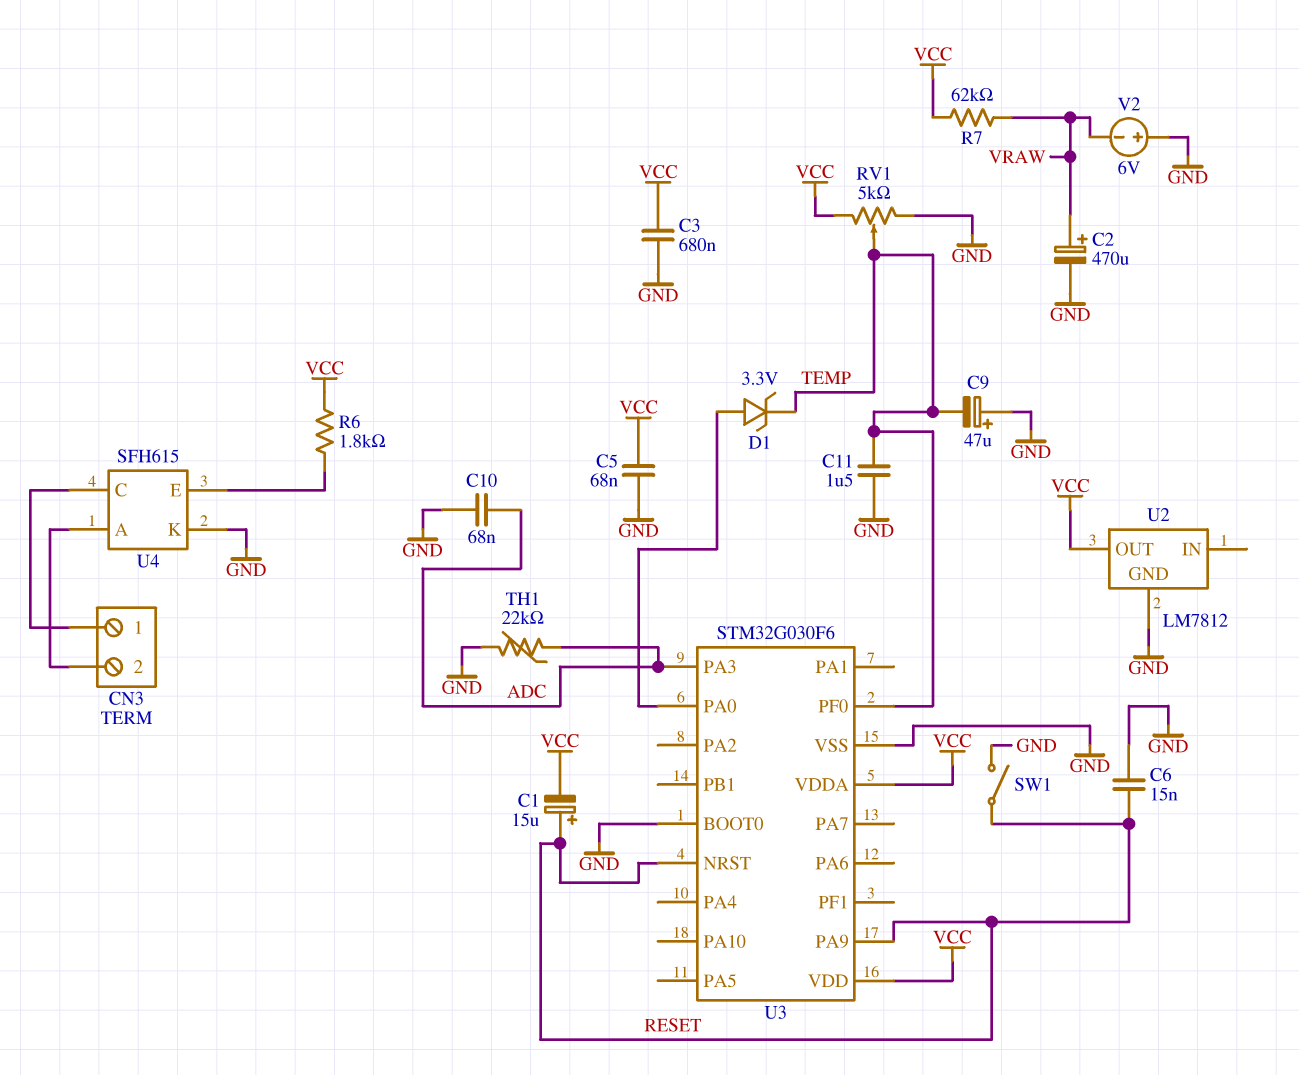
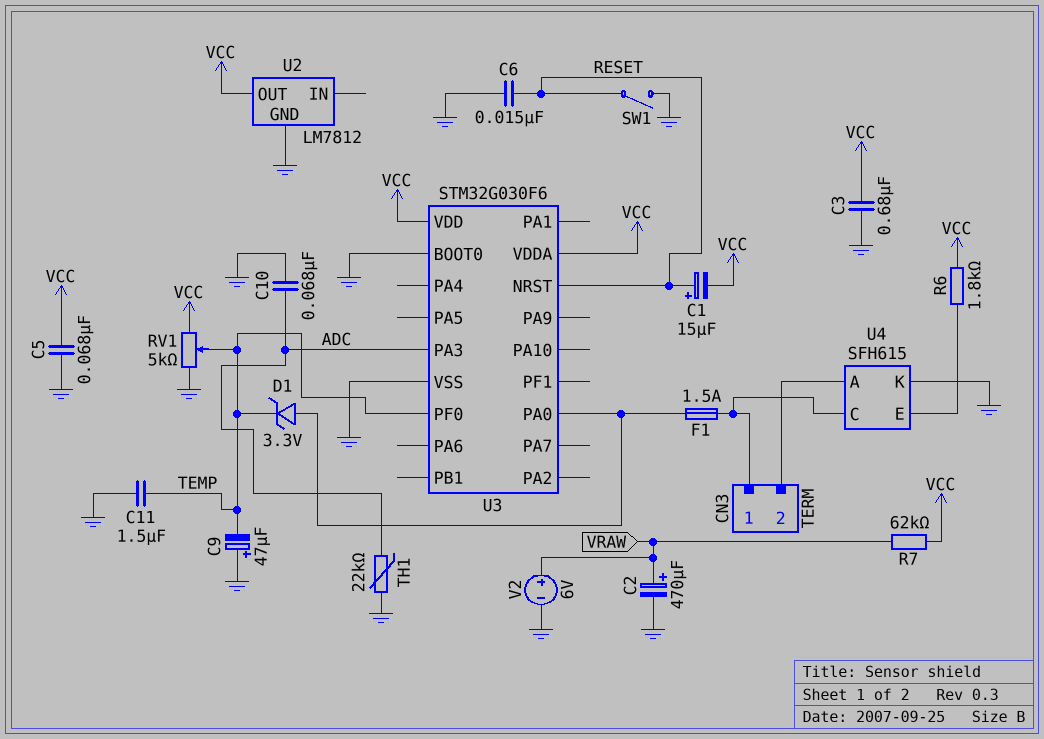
F1: none -> 1.5A (CN3/1, U3/PA0)
U3 pin PA9: RESET -> none
V2: 6V (plus GND, minus VRAW) -> 6V (plus VRAW, minus GND)

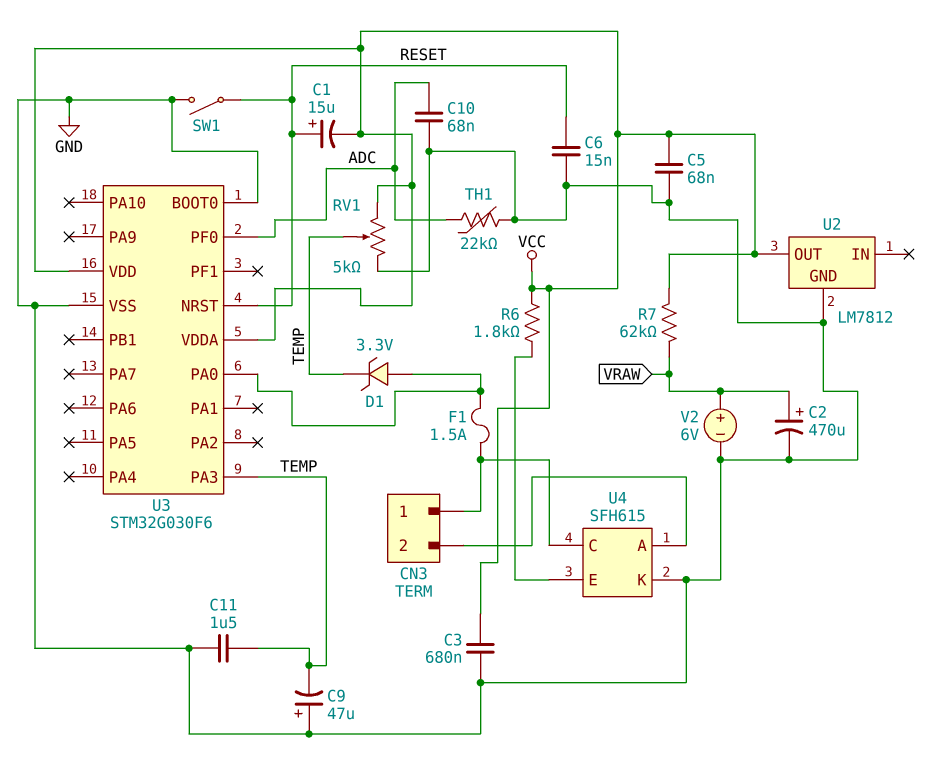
U3 pin PA3: ADC -> TEMP
U3 pin PF0: TEMP -> ADC

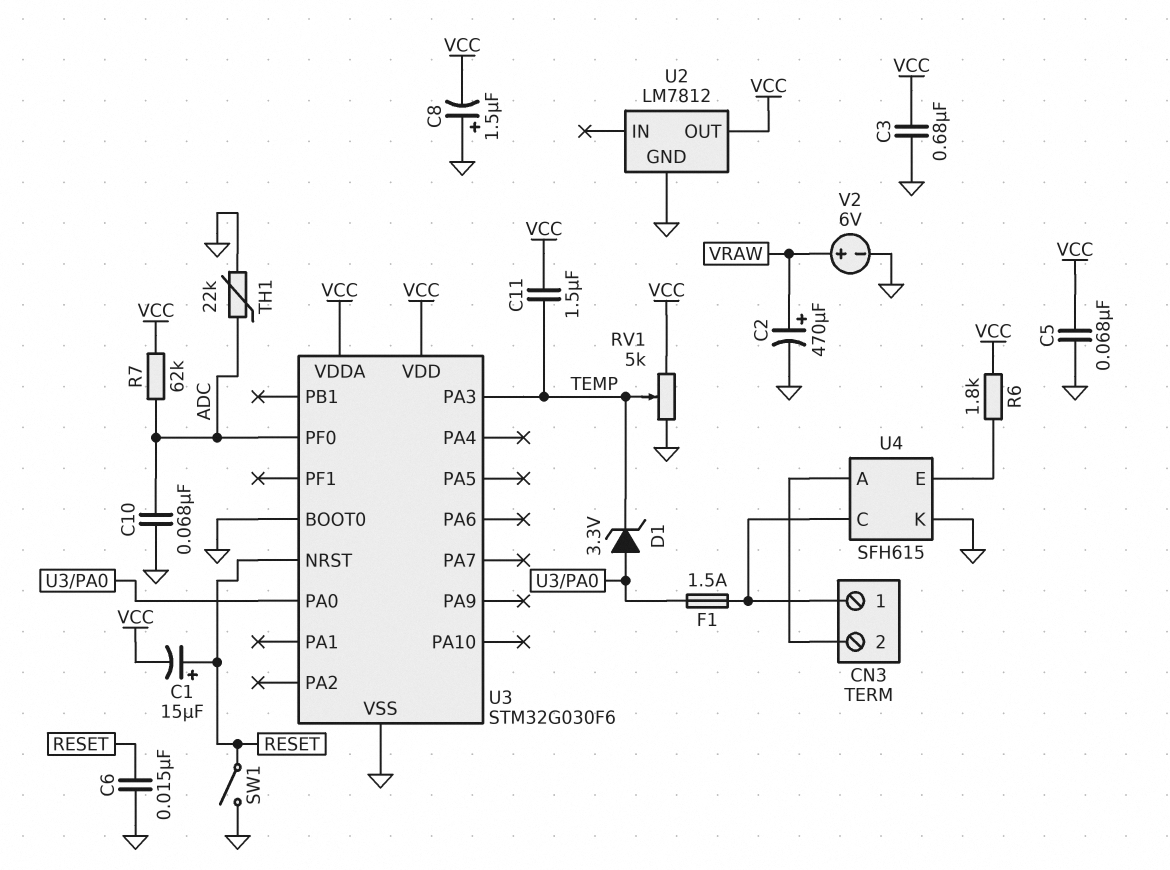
C8: none -> 1.5uF (plus GND, minus VCC)
C9: 47uF (plus GND, minus TEMP) -> none
C11: 1.5uF (GND, TEMP) -> 1.5uF (TEMP, VCC)
R7: 62k (VCC, VRAW) -> 62k (ADC, VCC)

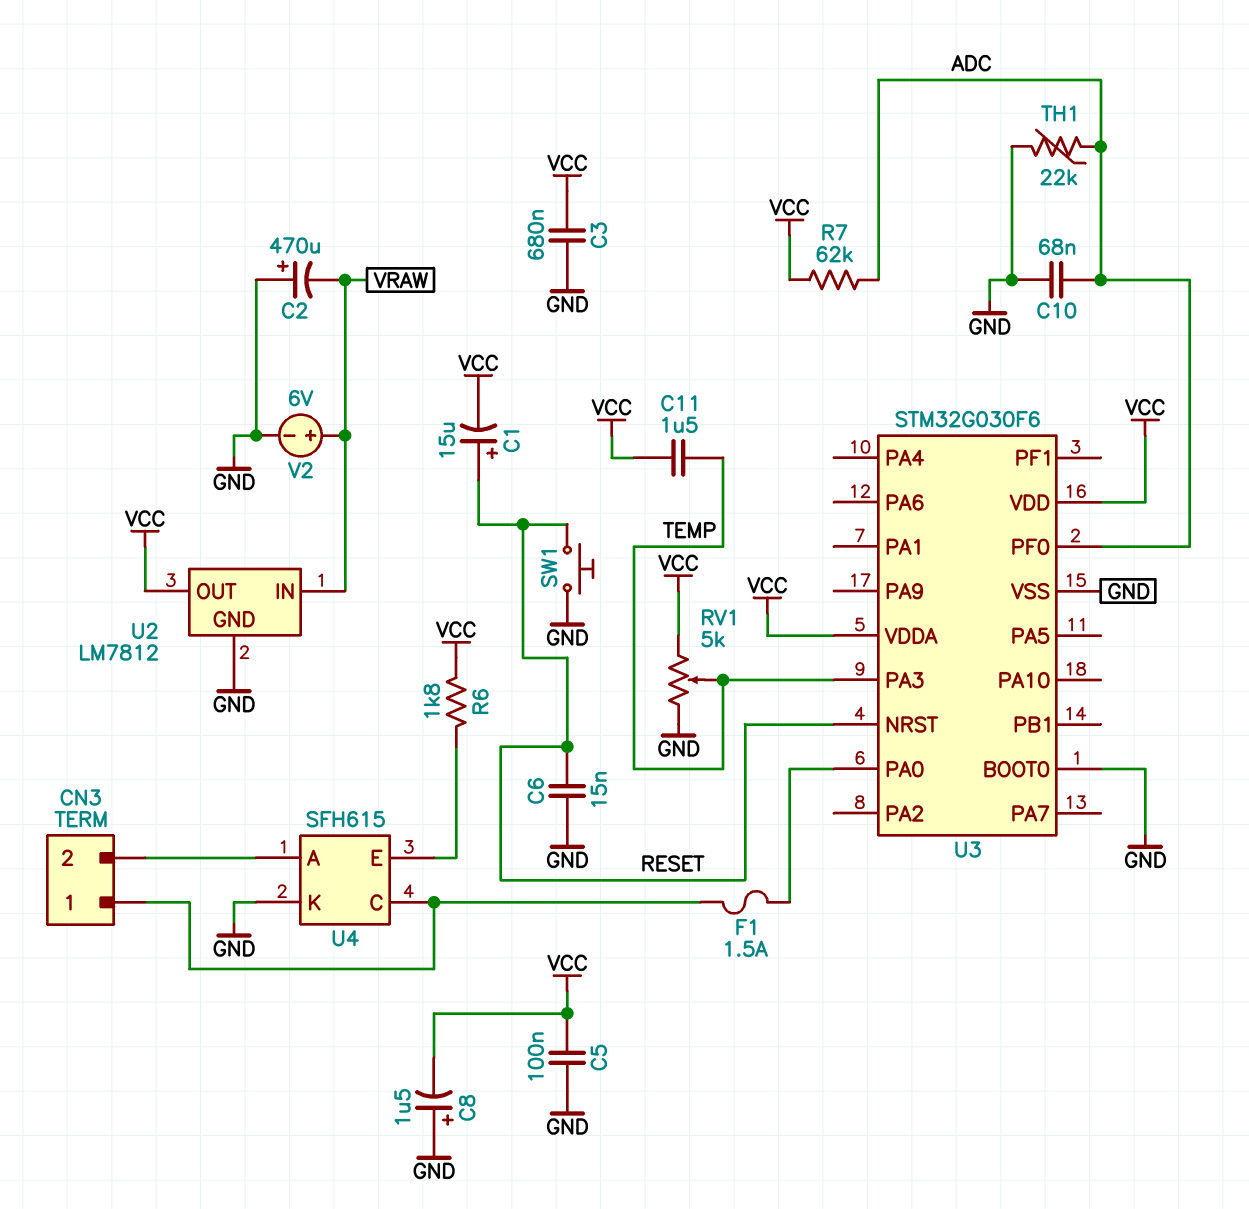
C2: 470uF (plus VRAW, minus GND) -> 470uF (plus GND, minus VRAW)
C5: 68nF (GND, VCC) -> 100nF (GND, VCC)
D1: zener 3.3V (A U3/PA0, K TEMP) -> none
SW1: switch (GND, RESET) -> button (GND, RESET)
U2 pin IN: none -> VRAW

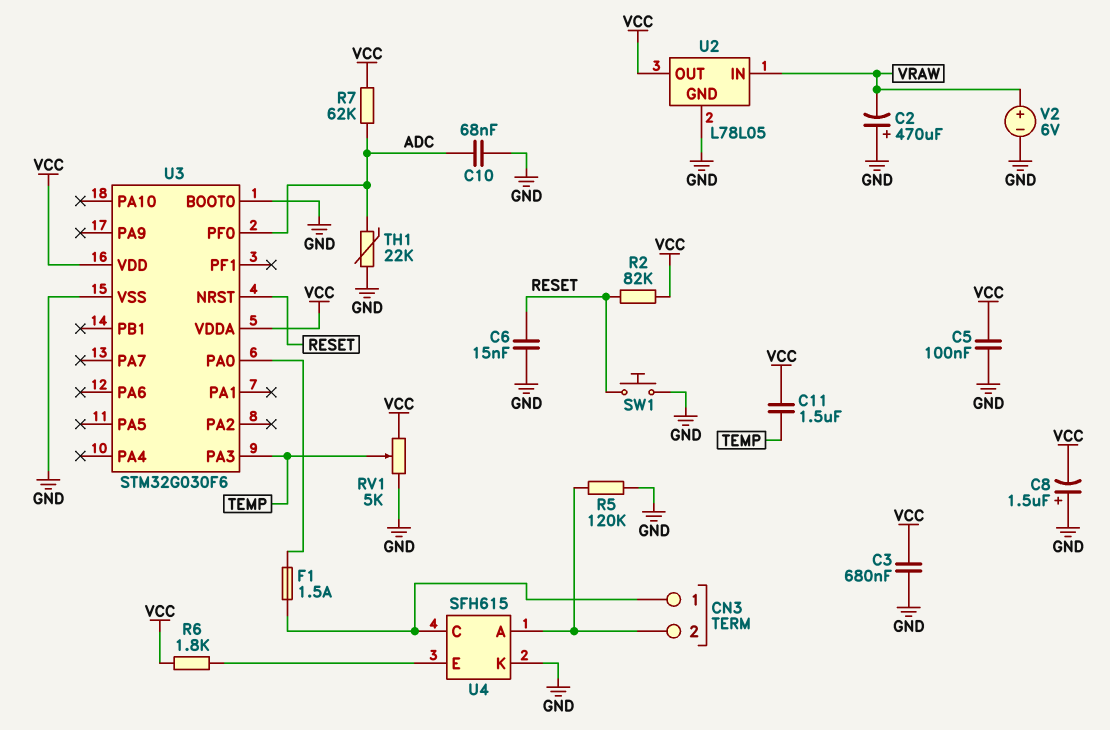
C1: 15uF (plus RESET, minus VCC) -> none
R2: none -> 82k (RESET, VCC)
R5: none -> 120k (CN3/2, GND)
U2: LM7812 -> L78L05

